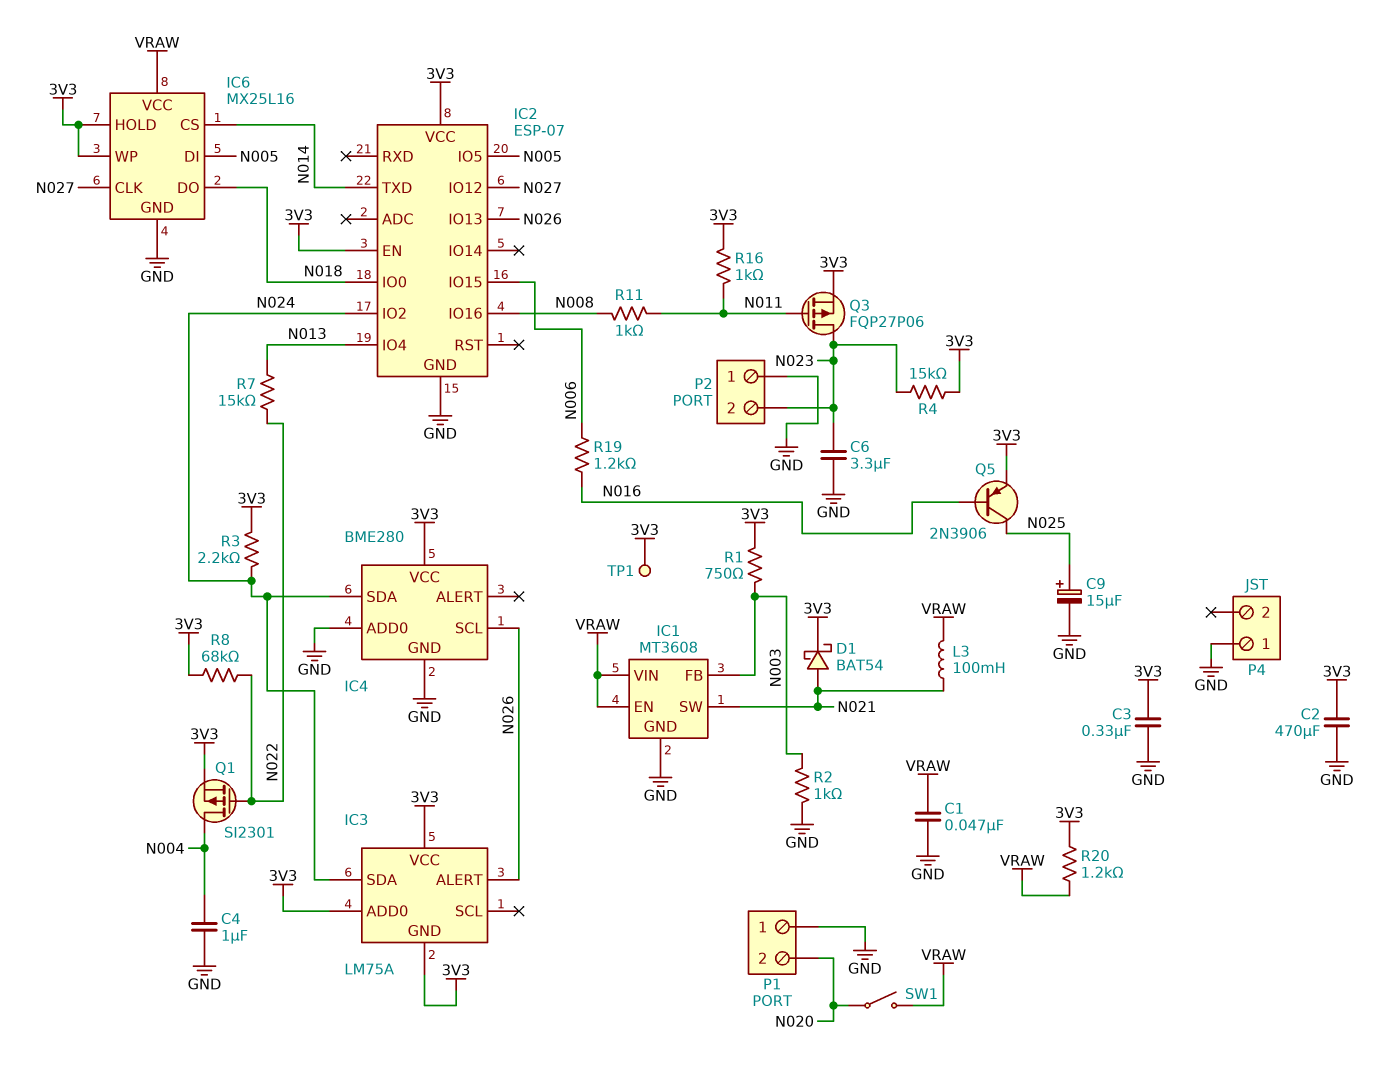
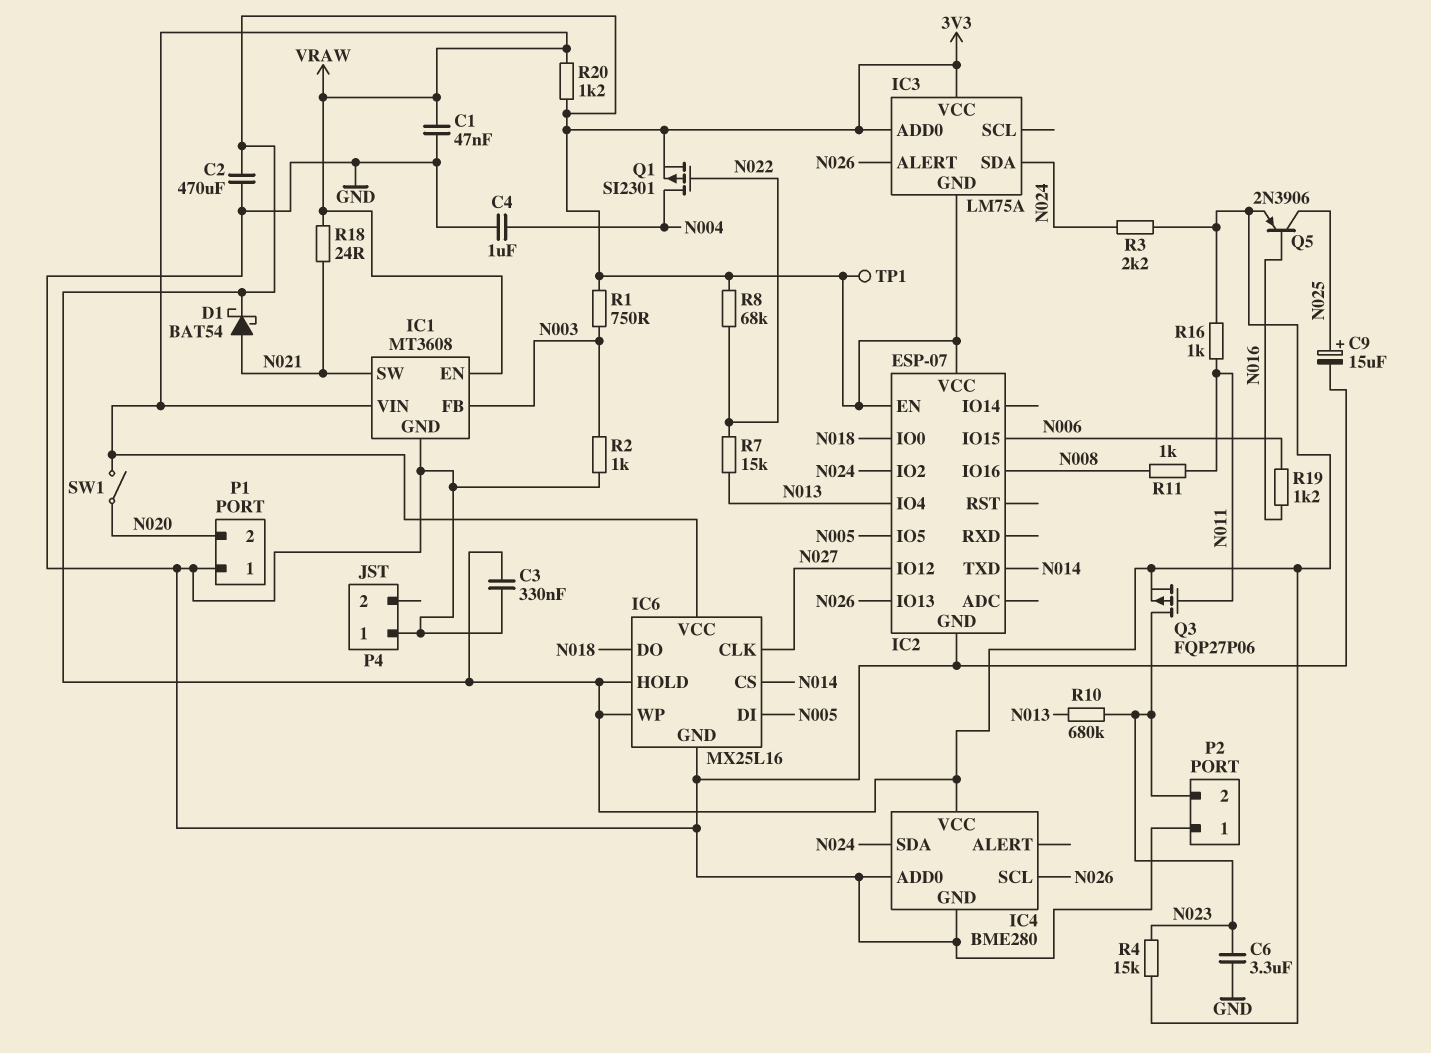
L3: 100mH (N021, VRAW) -> none
R10: none -> 680k (N013, N023)
R18: none -> 24 (N021, VRAW)

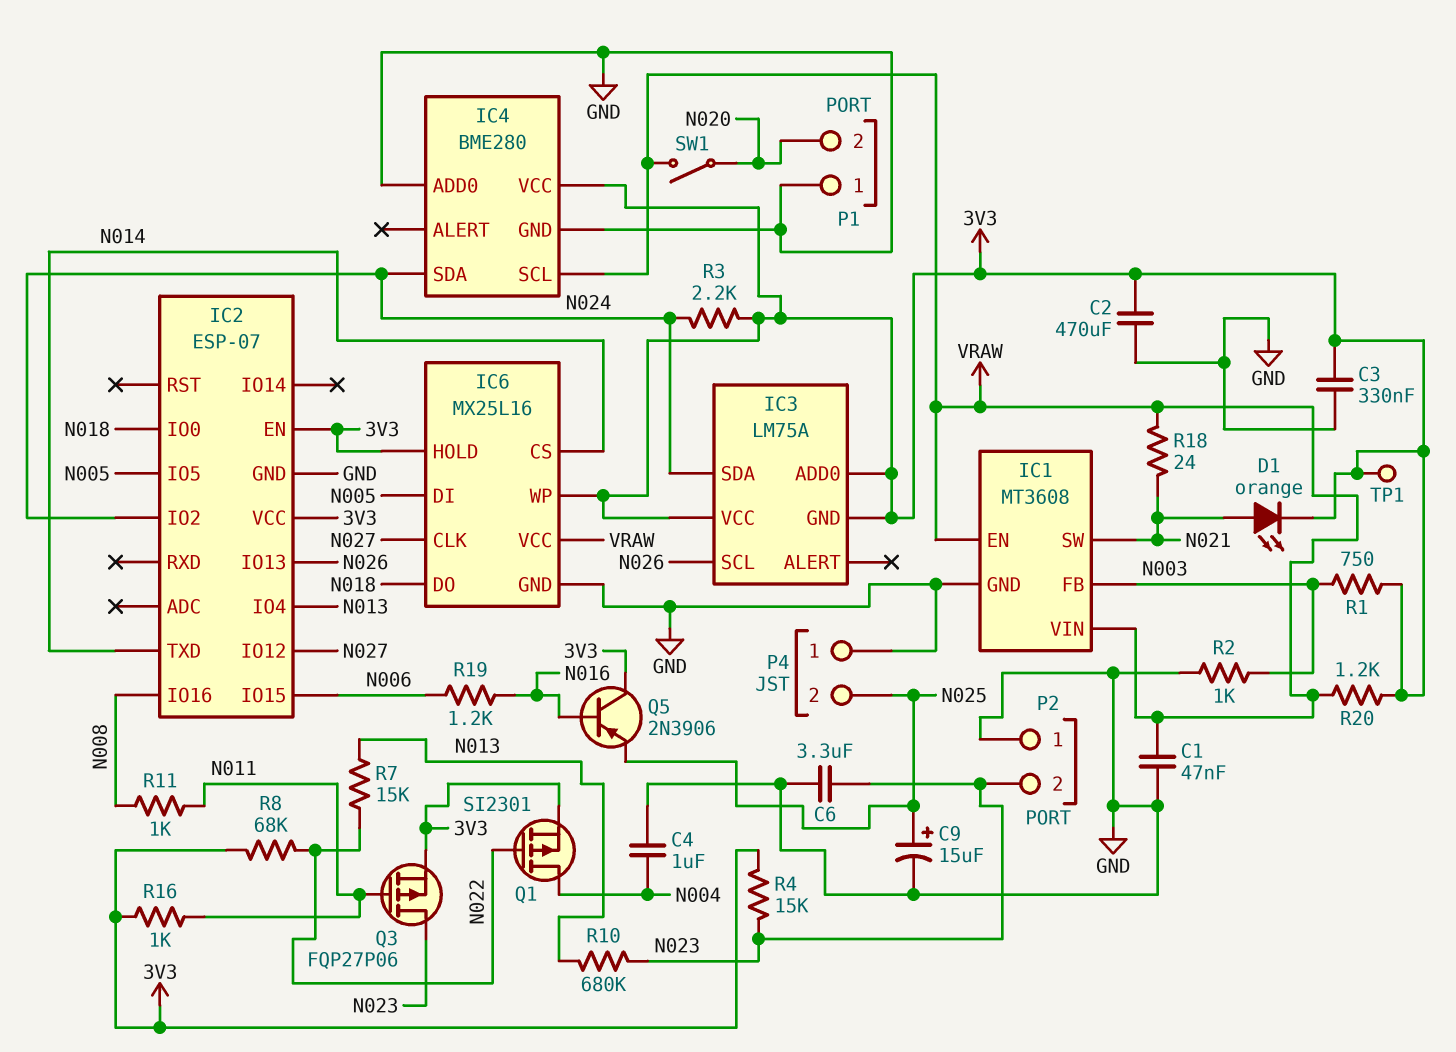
D1: schottky BAT54 (A N021, K 3V3) -> LED orange (A N021, K 3V3)
IC3 pin ALERT: N026 -> none
IC3 pin SCL: none -> N026
IC4 pin SCL: N026 -> VRAW
P4 pin 2: none -> N025
Q5: PNP 2N3906 (B N016, C N025, E 3V3) -> PNP 2N3906 (B N016, C 3V3, E N025)

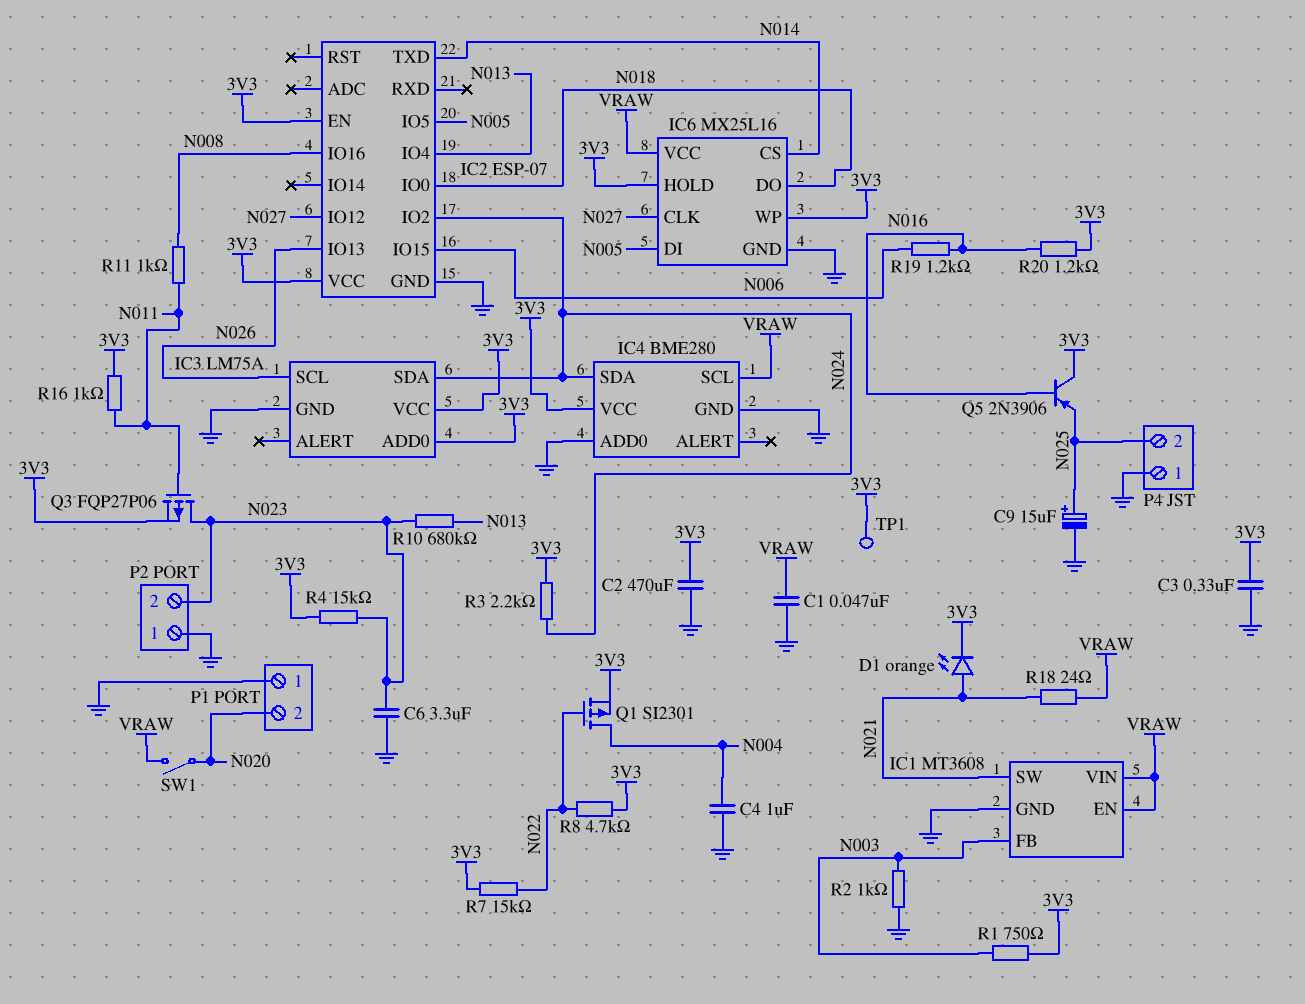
IC3 pin GND: 3V3 -> GND
R7: 15k (N013, N022) -> 15k (3V3, N022)
R8: 68k (3V3, N022) -> 4.7k (3V3, N022)
R20: 1.2k (3V3, VRAW) -> 1.2k (3V3, N016)

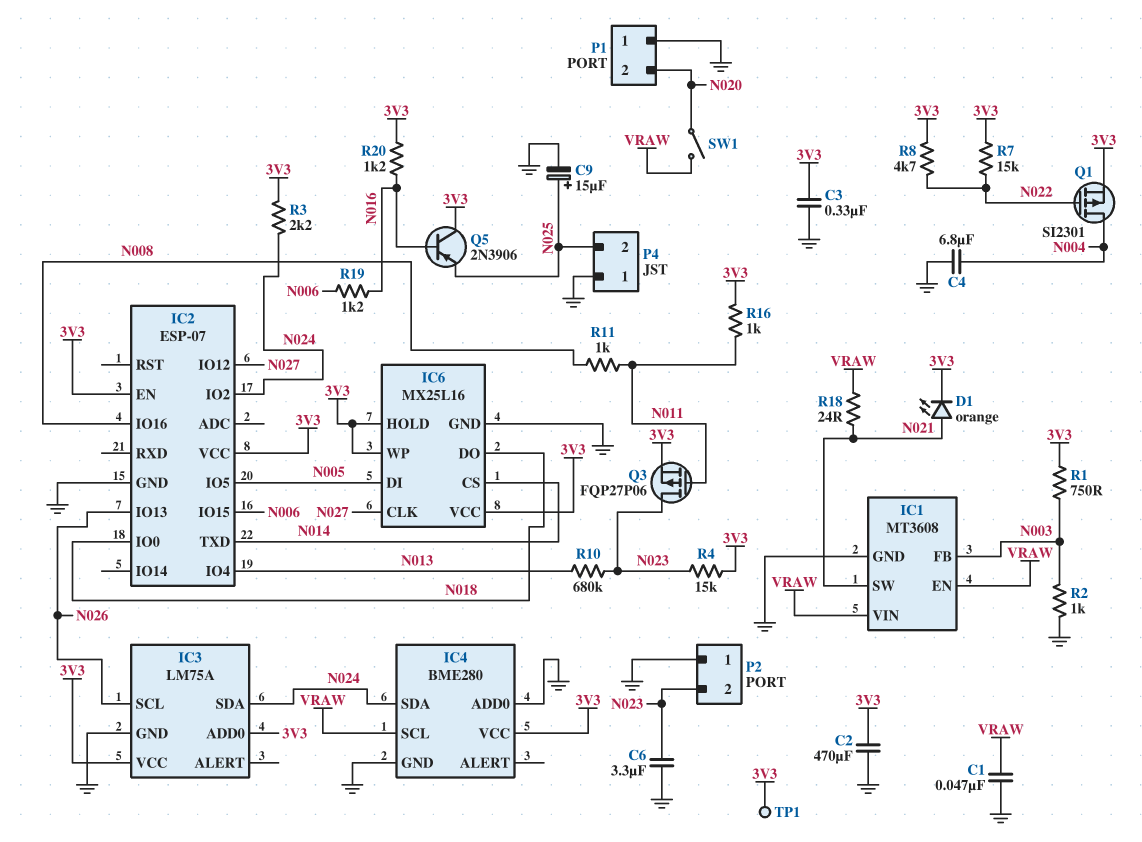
C4: 1uF (GND, N004) -> 6.8uF (GND, N004)
IC6 pin VCC: VRAW -> 3V3

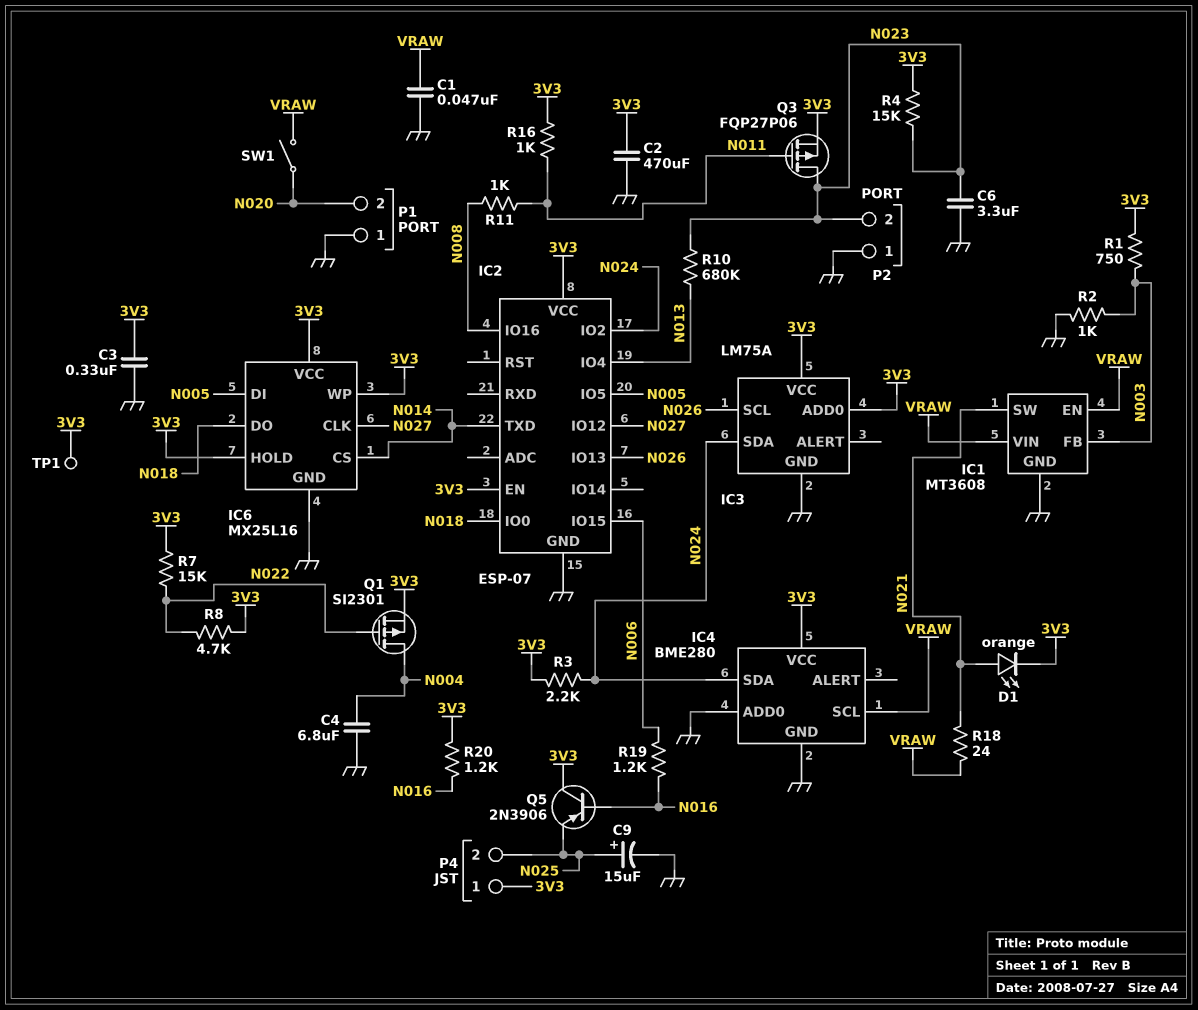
P4 pin 1: GND -> 3V3

